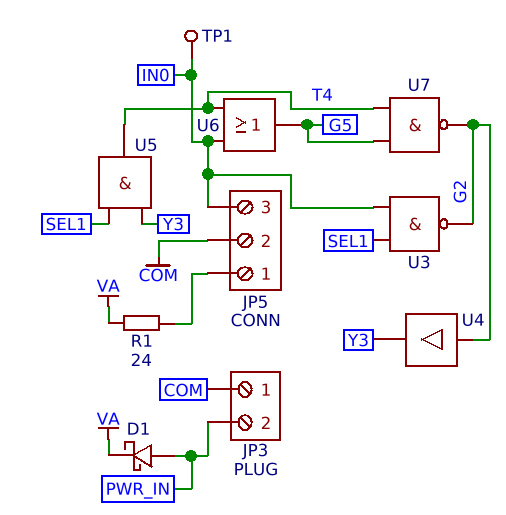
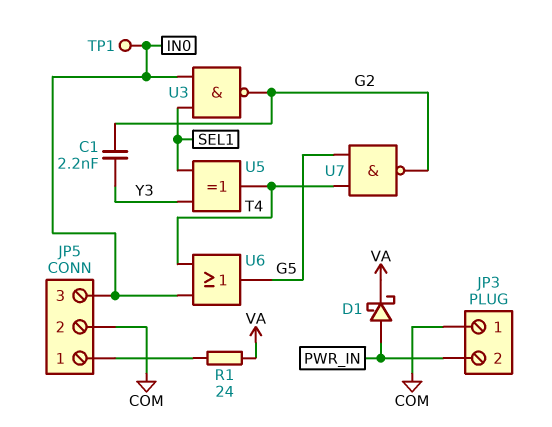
C1: none -> 2.2nF (G2, Y3)
U4: buffer (in G2, out Y3) -> none
U5: AND (in SEL1, in Y3, out T4) -> XOR (in SEL1, in Y3, out T4)

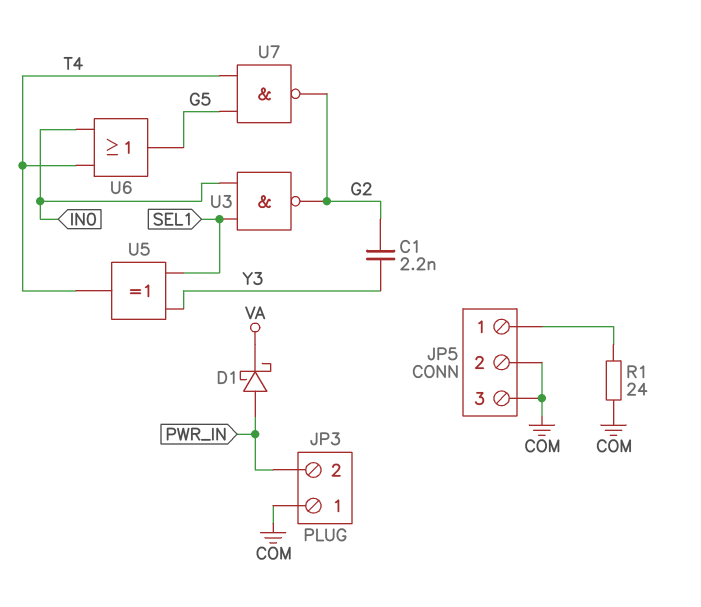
JP5 pin 3: IN0 -> COM
R1: 24 (JP5/1, VA) -> 24 (COM, JP5/1)
TP1: test point (IN0) -> none

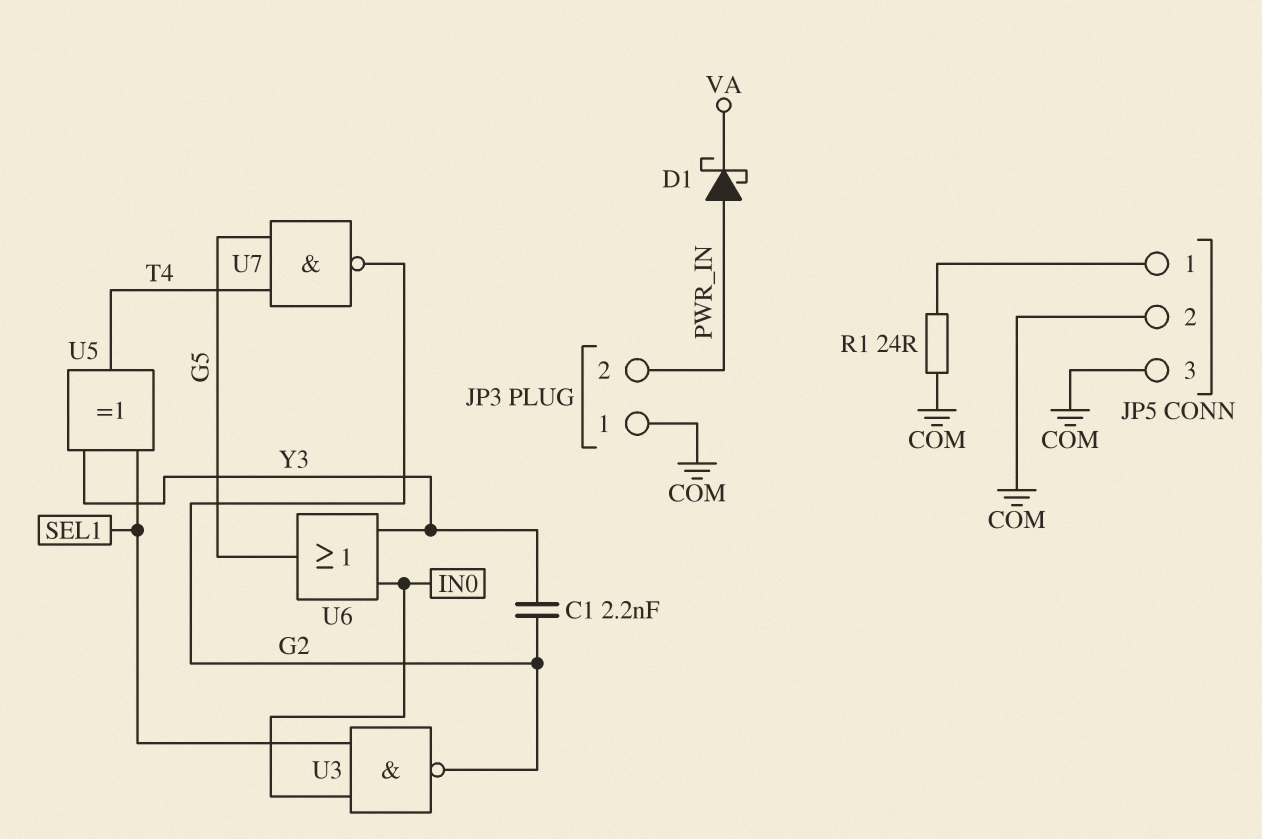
U6: OR (in IN0, in T4, out G5) -> OR (in IN0, in Y3, out G5)

